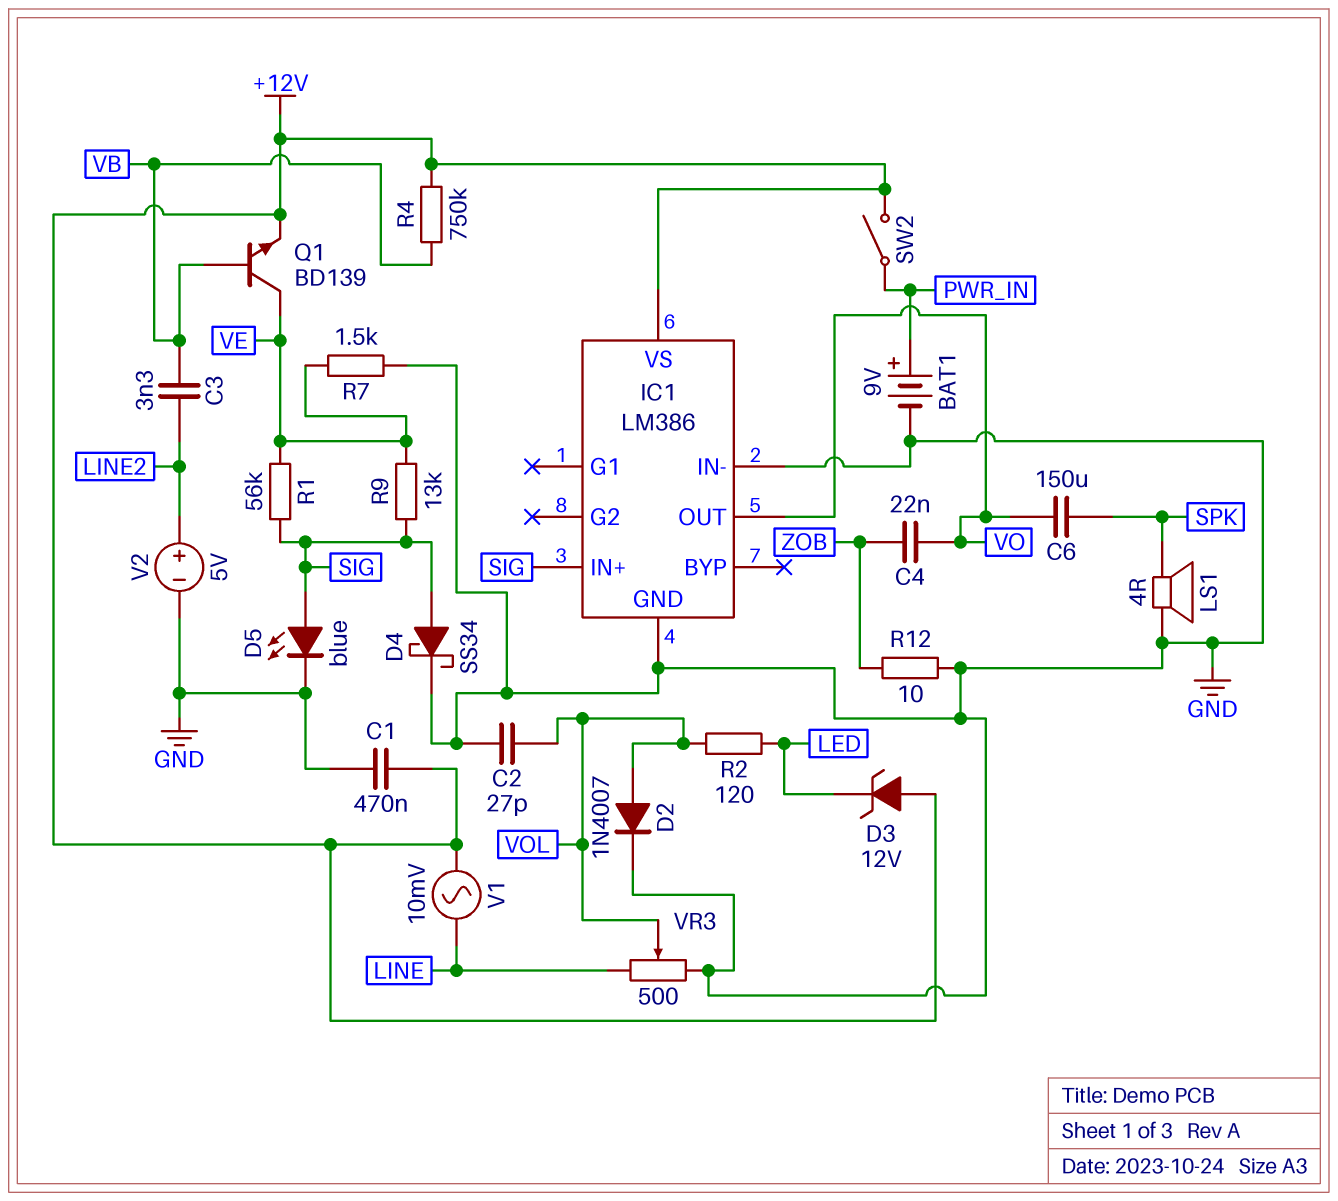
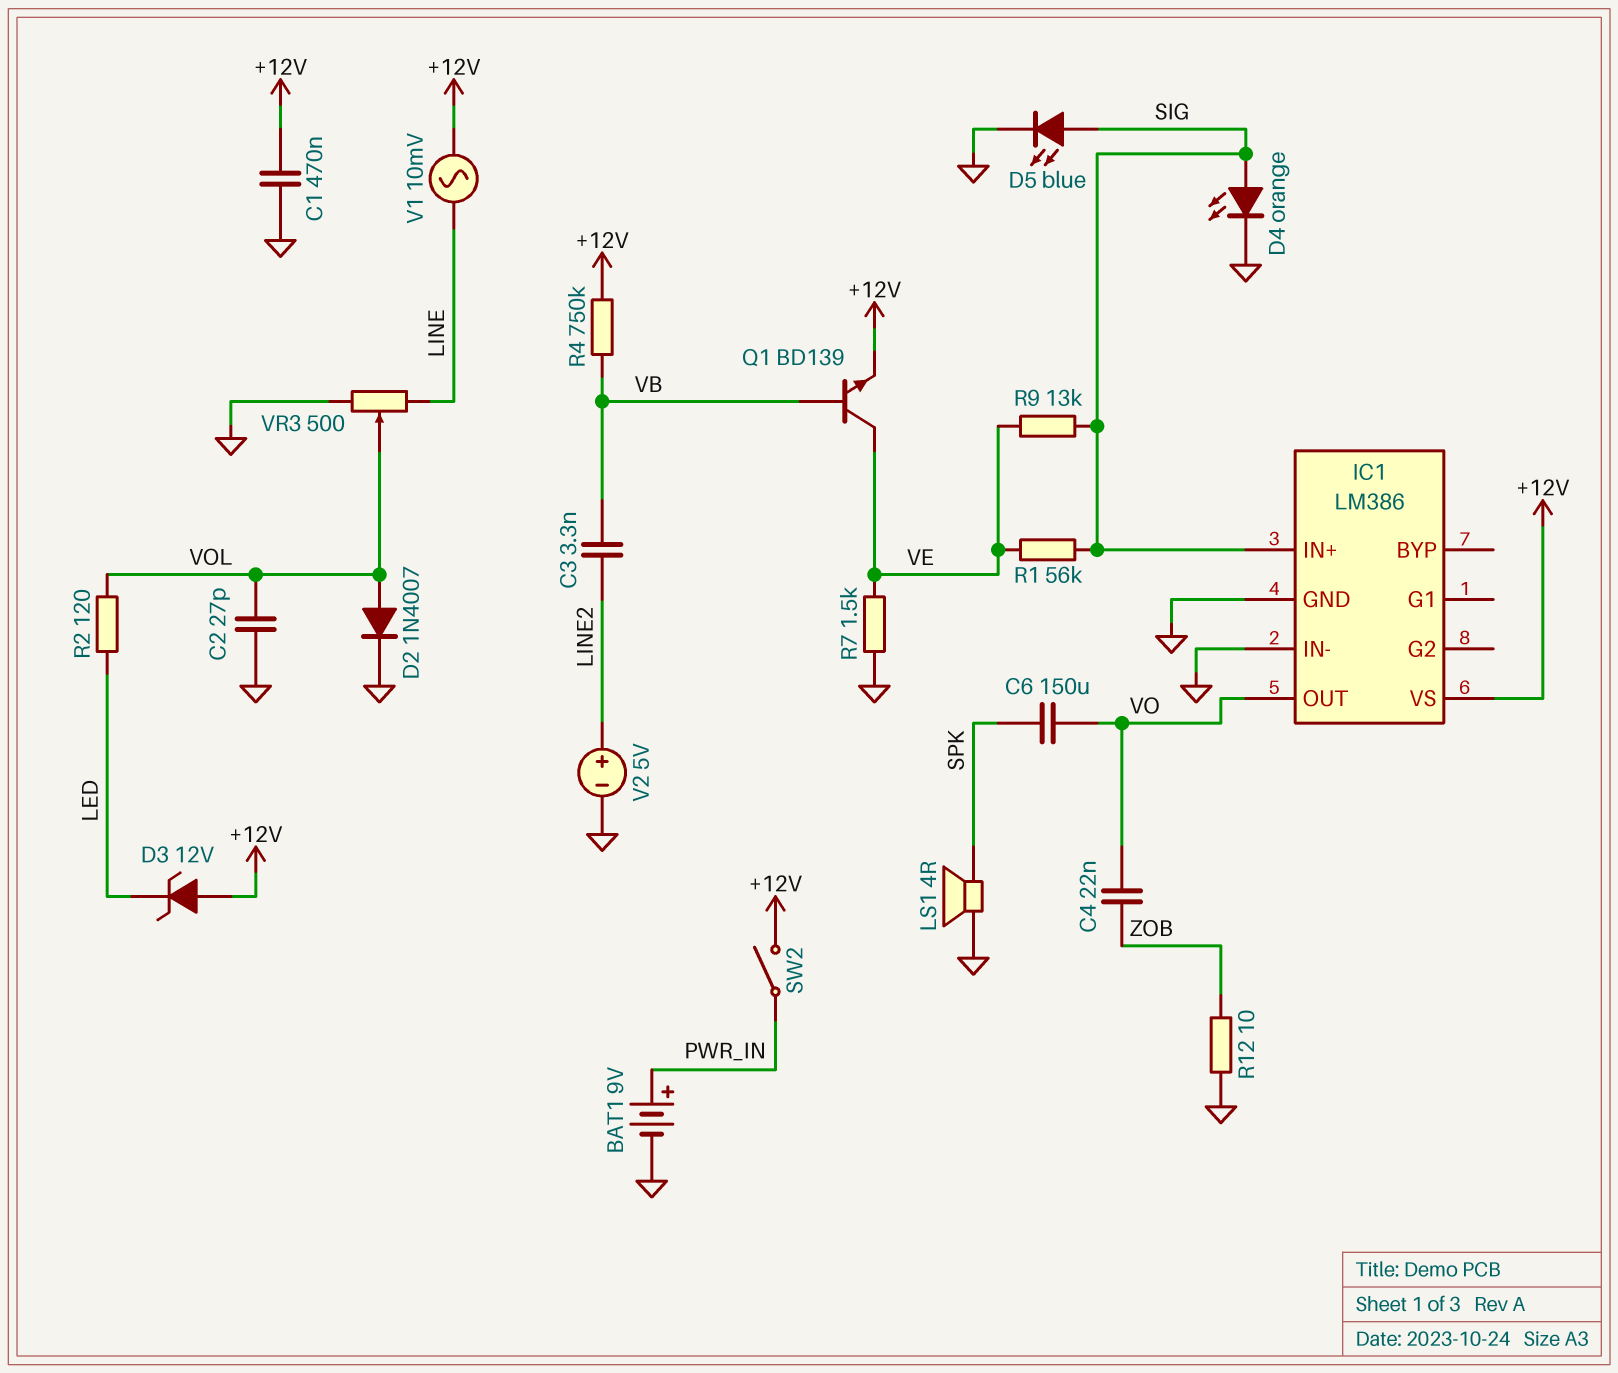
D4: schottky SS34 (A SIG, K GND) -> LED orange (A SIG, K GND)

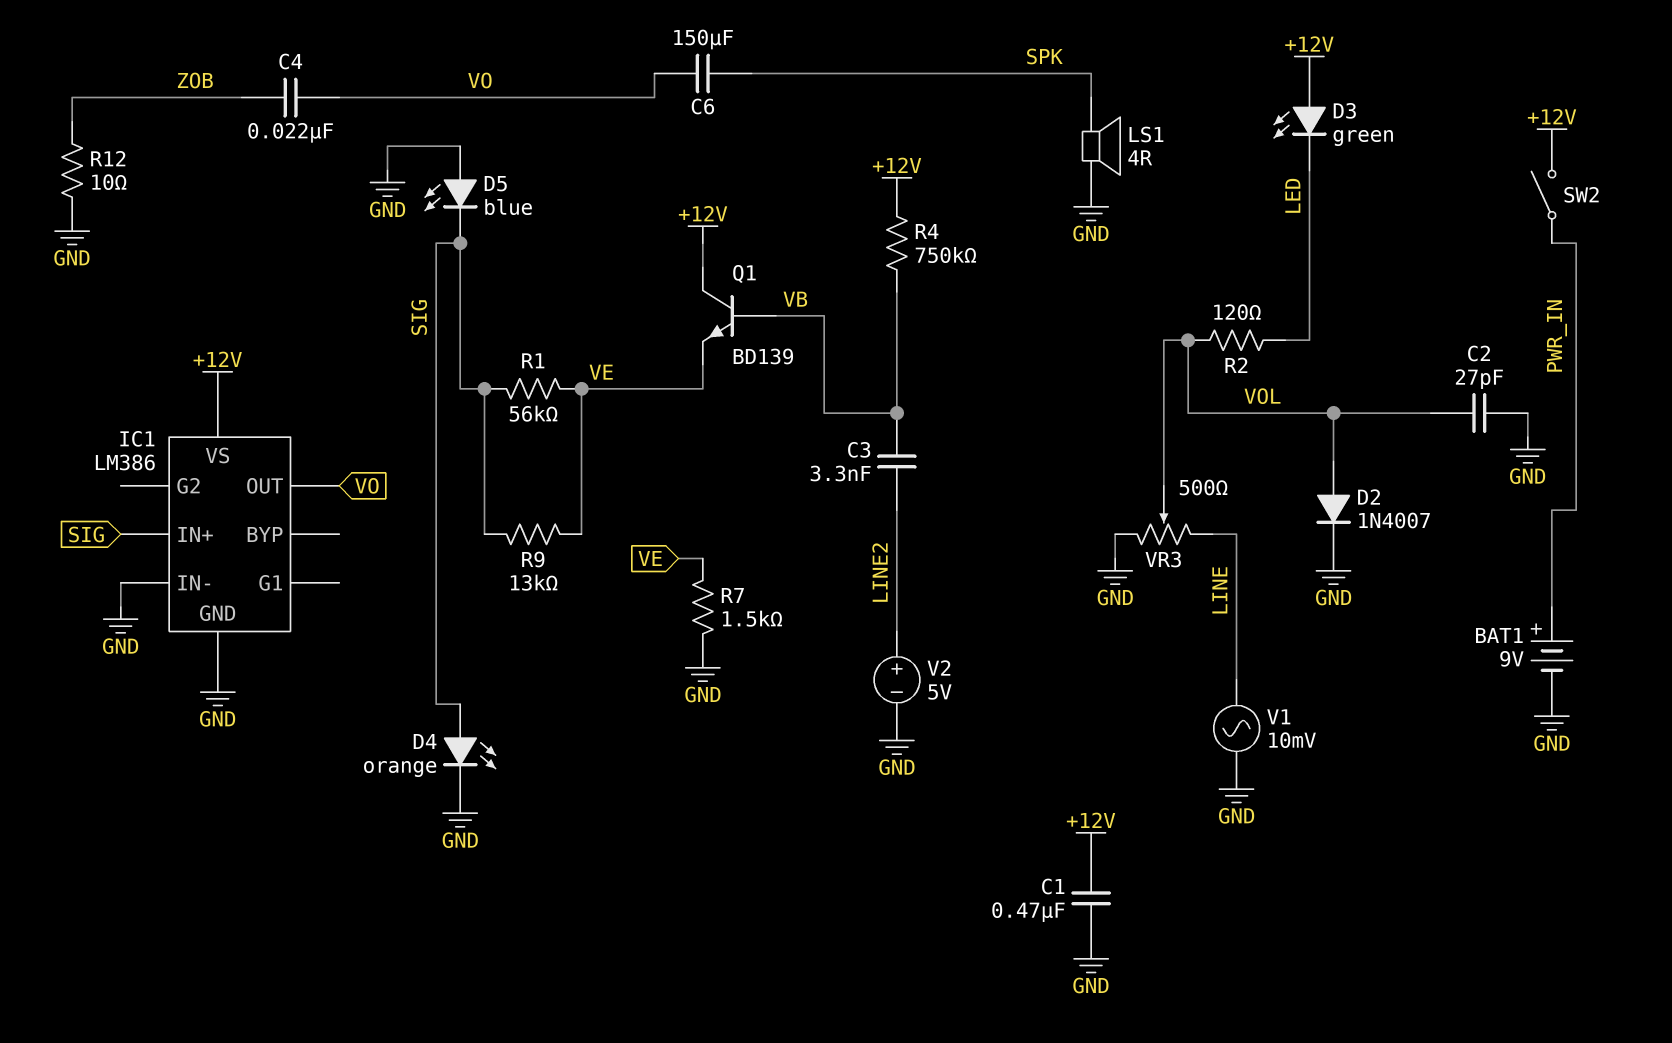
D3: zener 12V (A +12V, K LED) -> LED green (A +12V, K LED)
D5: LED blue (A SIG, K GND) -> LED blue (A GND, K SIG)
Q1: NPN BD139 (B VB, C VE, E +12V) -> NPN BD139 (B VB, C +12V, E VE)
V1: AC 10mV (+12V, LINE) -> AC 10mV (GND, LINE)

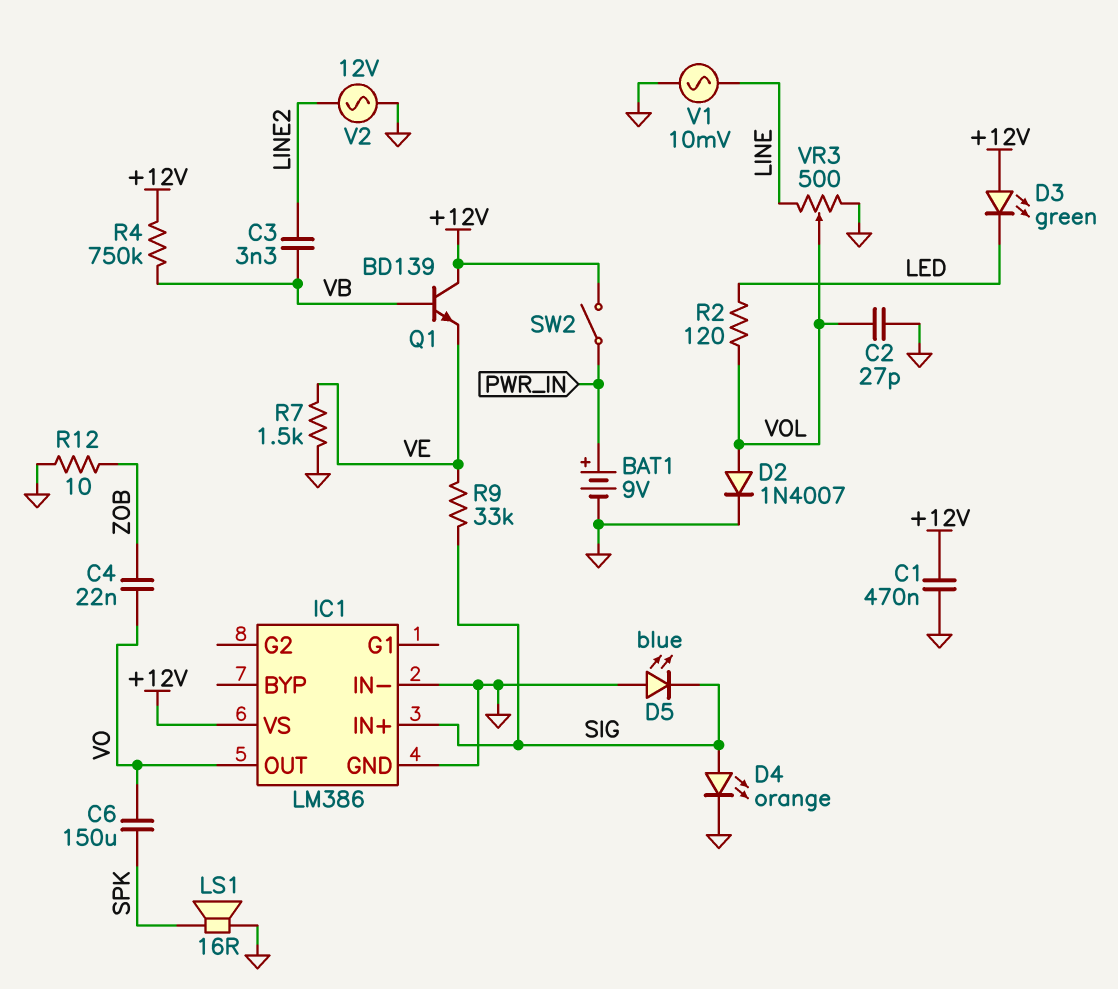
LS1: speaker 4R (GND, SPK) -> speaker 16R (GND, SPK)
R1: 56k (SIG, VE) -> none
R9: 13k (SIG, VE) -> 33k (SIG, VE)
V2: 5V (plus LINE2, minus GND) -> AC 12V (GND, LINE2)

